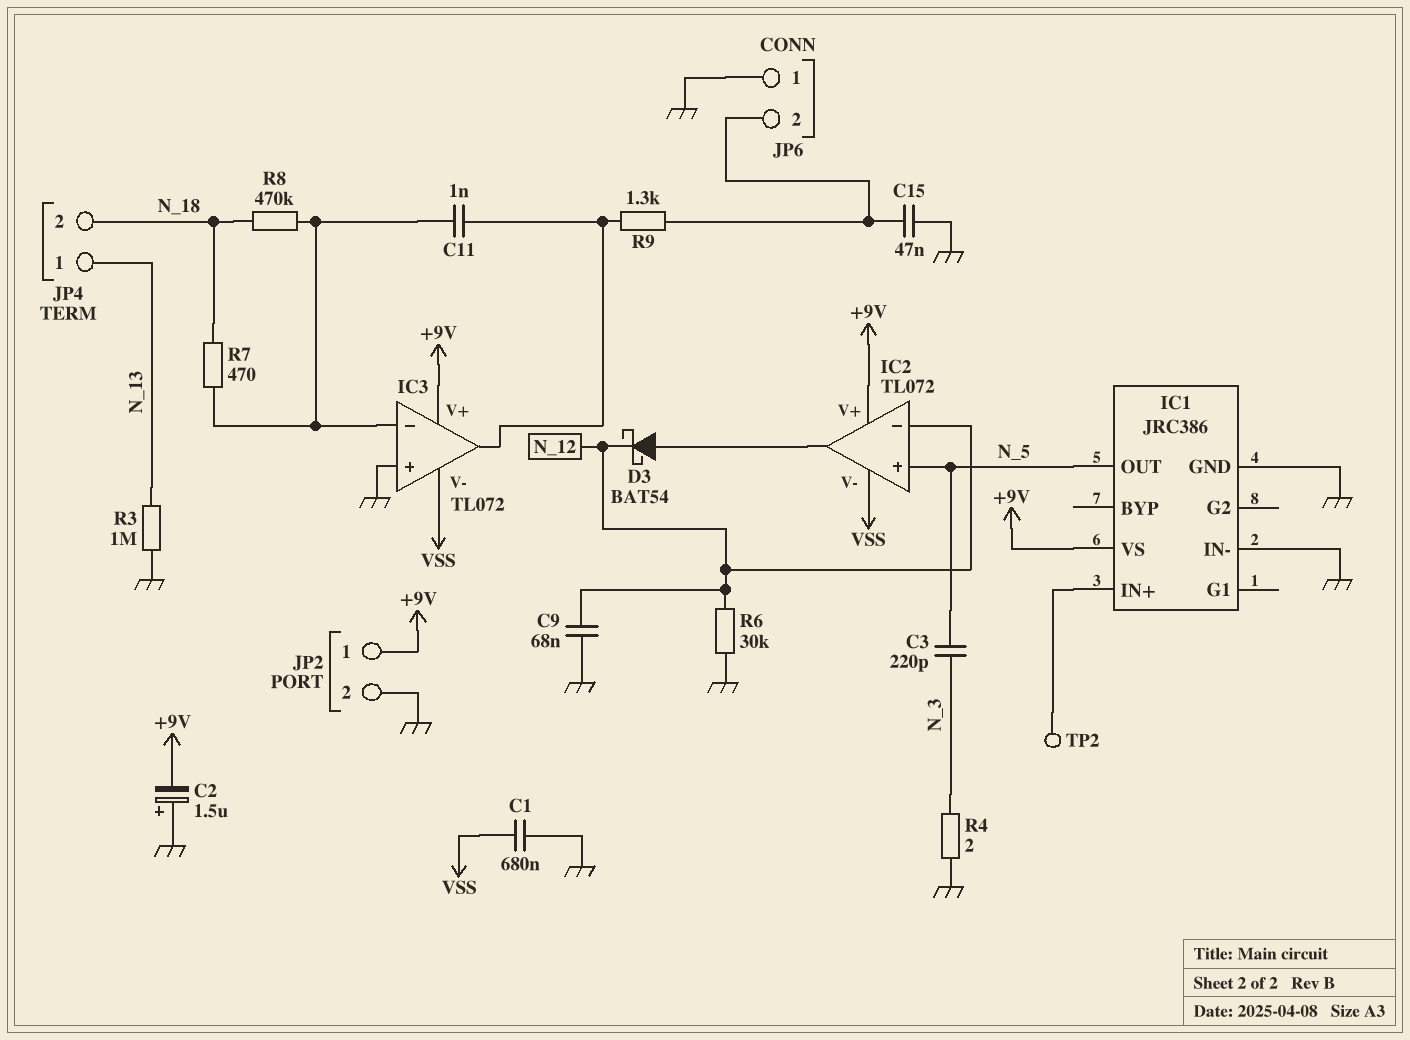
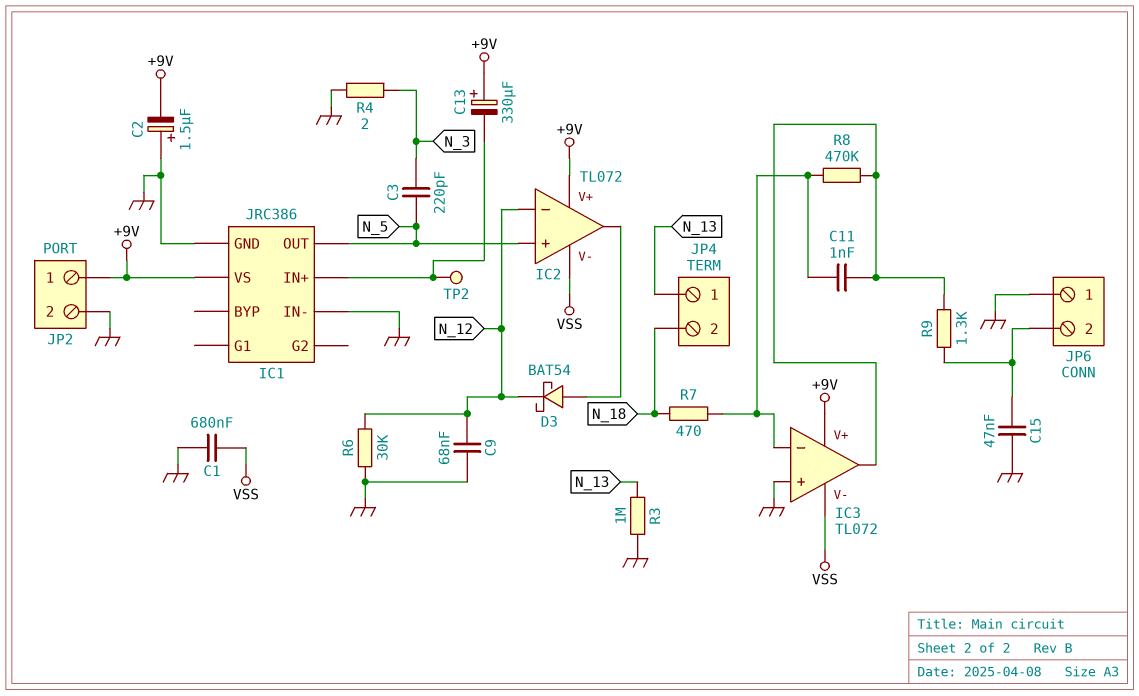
C13: none -> 330uF (plus +9V, minus IC1/IN+)
R8: 470k (IC3/in-, N_18) -> 470k (IC3/in-, IC3/out)

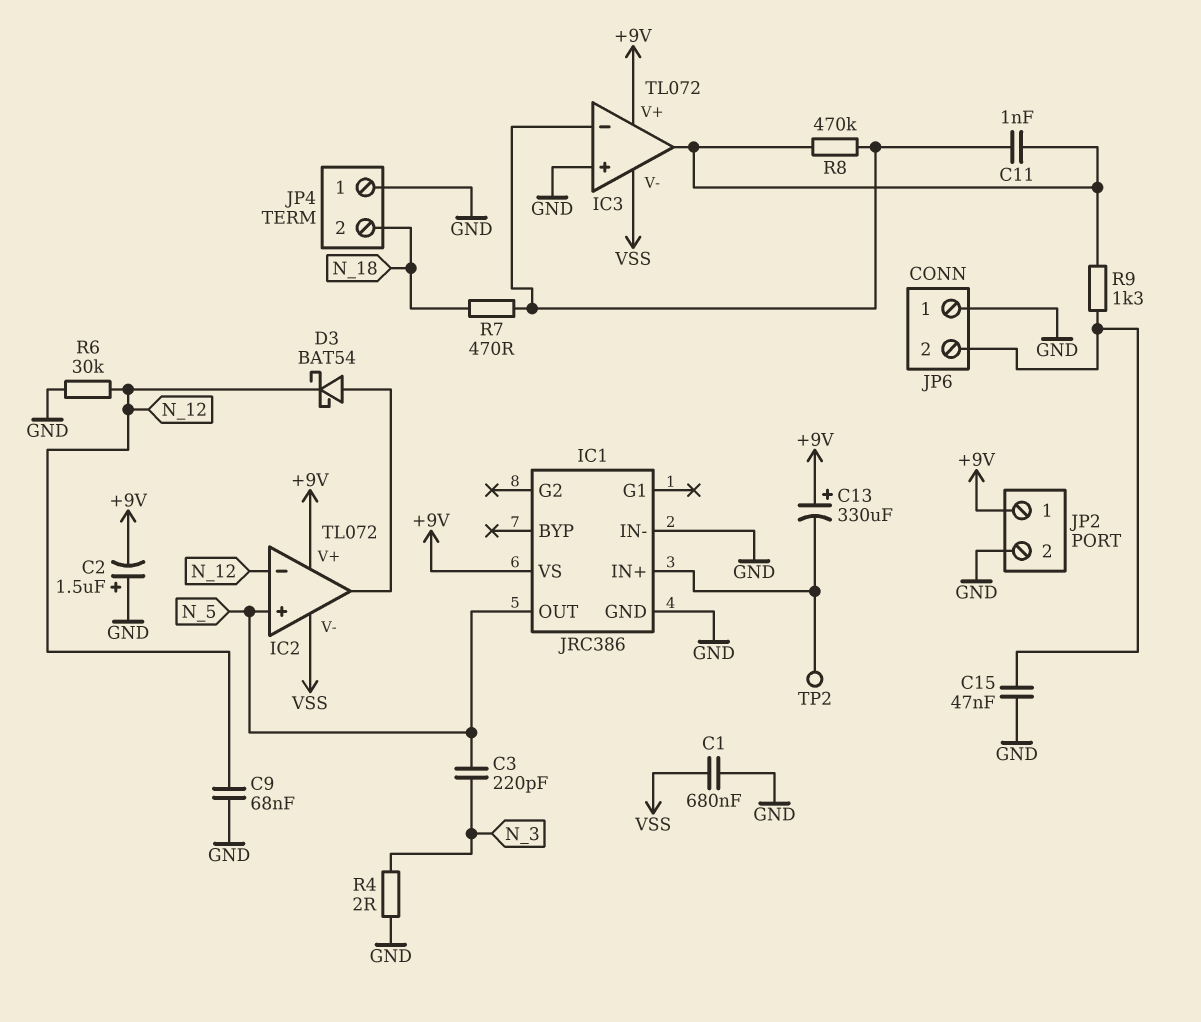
JP4 pin 1: N_13 -> GND
R3: 1M (GND, N_13) -> none

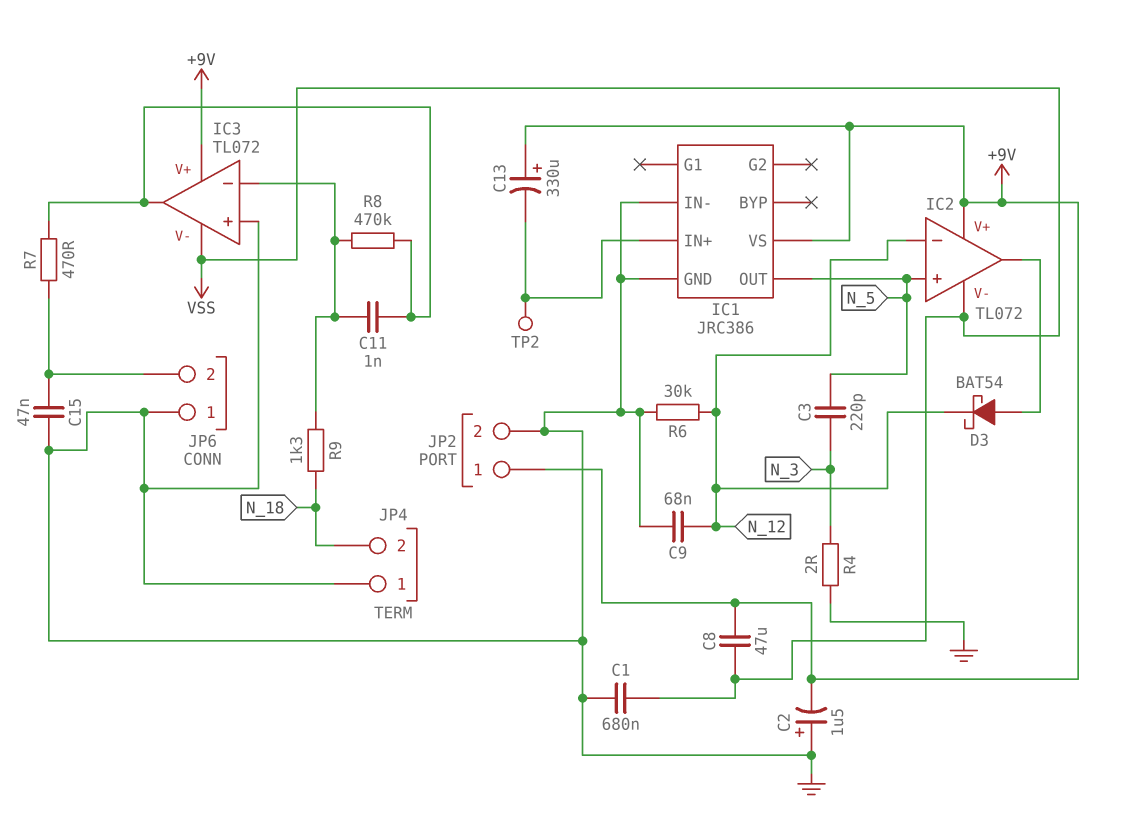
C8: none -> 47uF (+9V, VSS)
R7: 470 (IC3/in-, N_18) -> 470 (IC3/out, JP6/2)
R9: 1.3k (IC3/out, JP6/2) -> 1.3k (IC3/in-, N_18)

